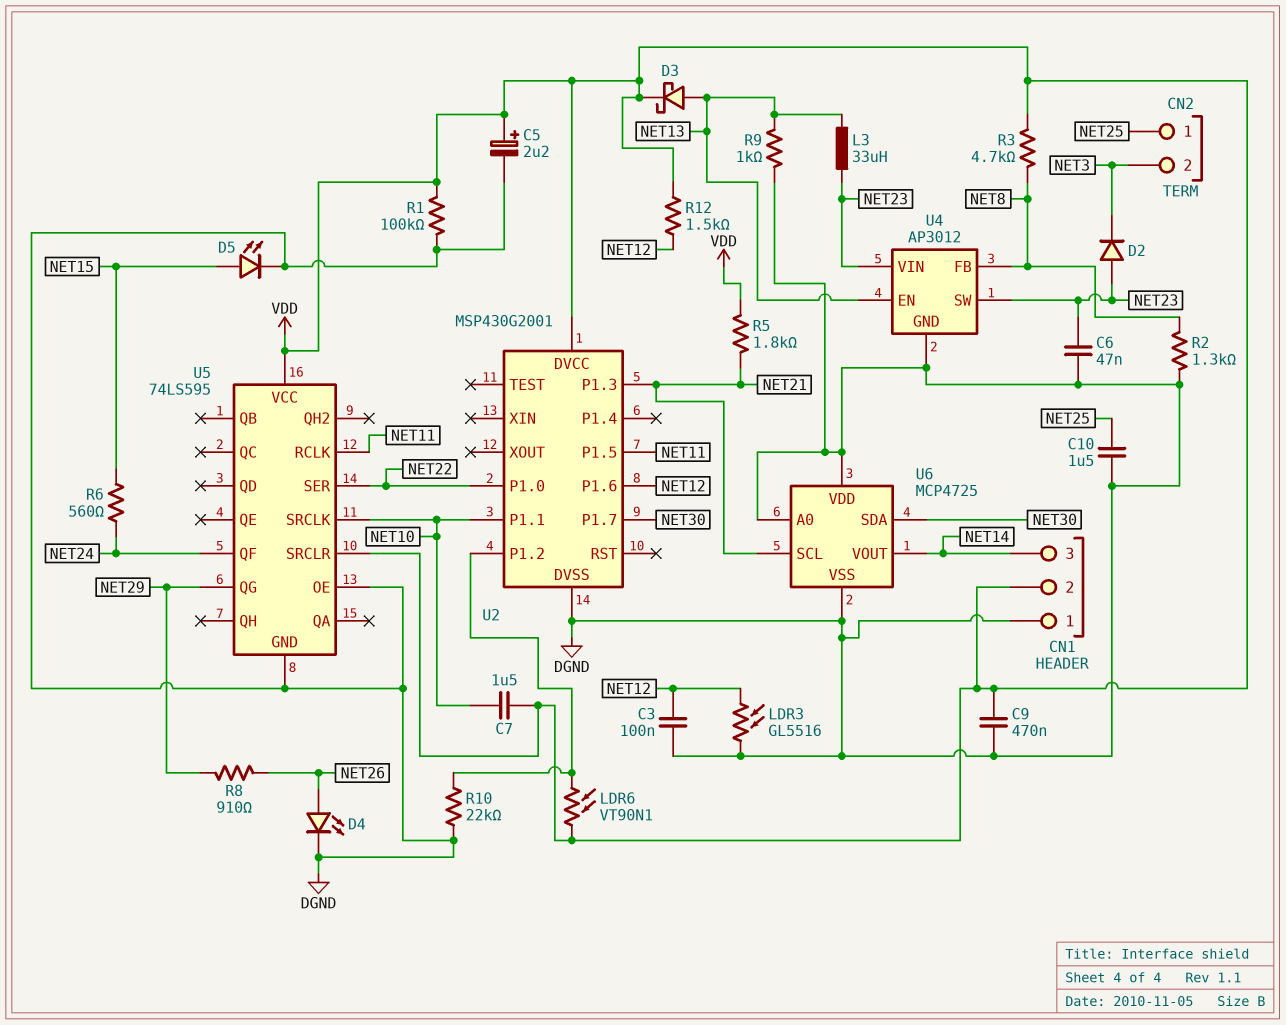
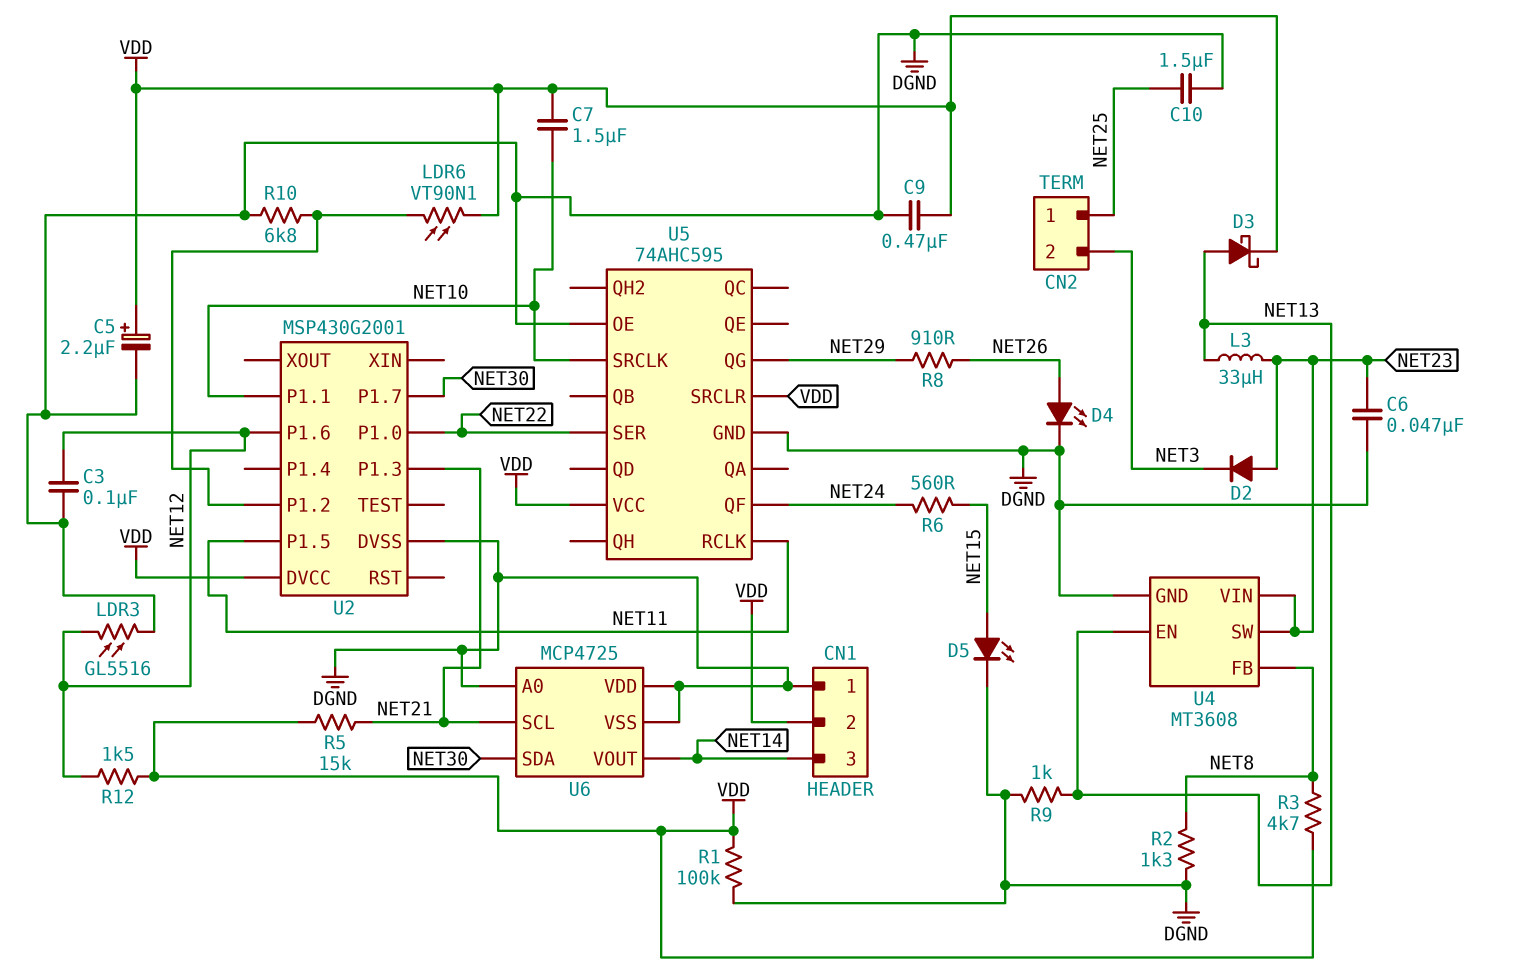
R5: 1.8k (NET21, VDD) -> 15k (NET21, VDD)
R10: 22k (DGND, U2/P1.2) -> 6.8k (DGND, U2/P1.2)
U4: AP3012 -> MT3608
U5: 74LS595 -> 74AHC595

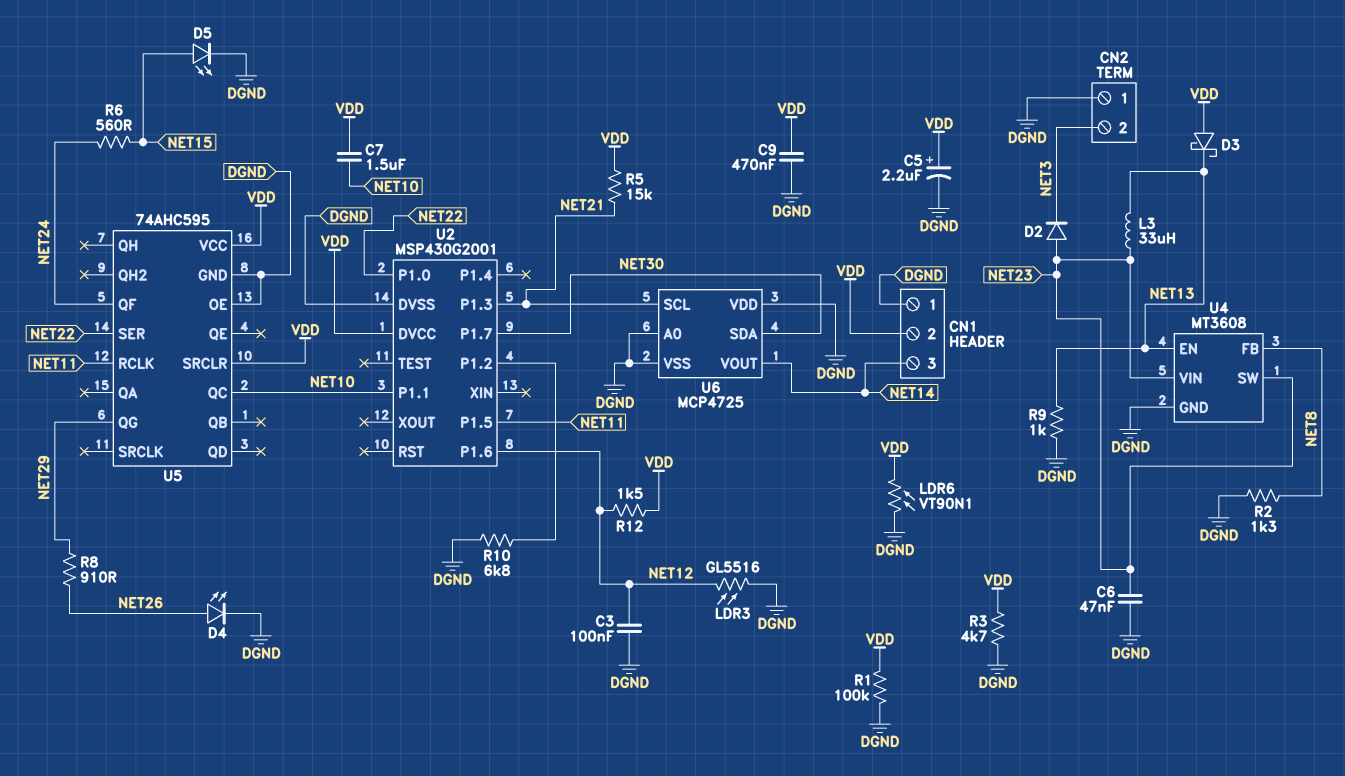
C10: 1.5uF (DGND, NET25) -> none
CN2 pin 1: NET25 -> DGND
D3: schottky (A NET13, K VDD) -> schottky (A VDD, K NET13)
LDR6: VT90N1 (U2/P1.2, VDD) -> VT90N1 (DGND, VDD)
R3: 4.7k (NET8, VDD) -> 4.7k (DGND, VDD)
U5 pin QC: none -> NET10
U5 pin SRCLK: NET10 -> none

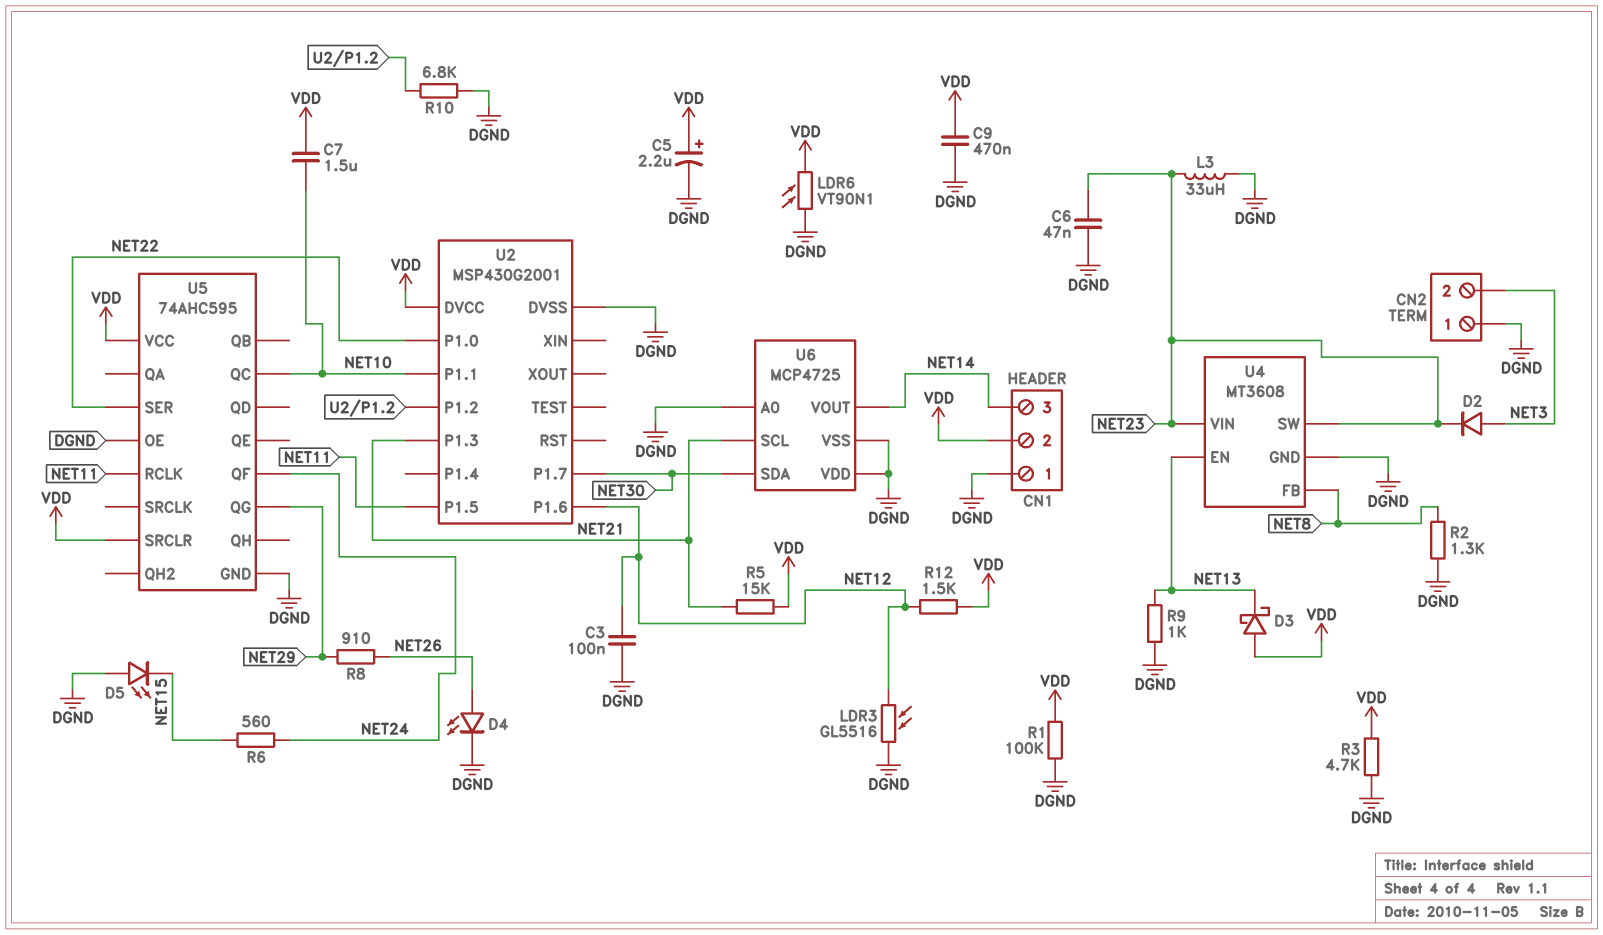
D2: diode (A NET23, K NET3) -> diode (A NET3, K NET23)
D5: LED (A NET15, K DGND) -> LED (A DGND, K NET15)
L3: 33uH (NET13, NET23) -> 33uH (DGND, NET23)

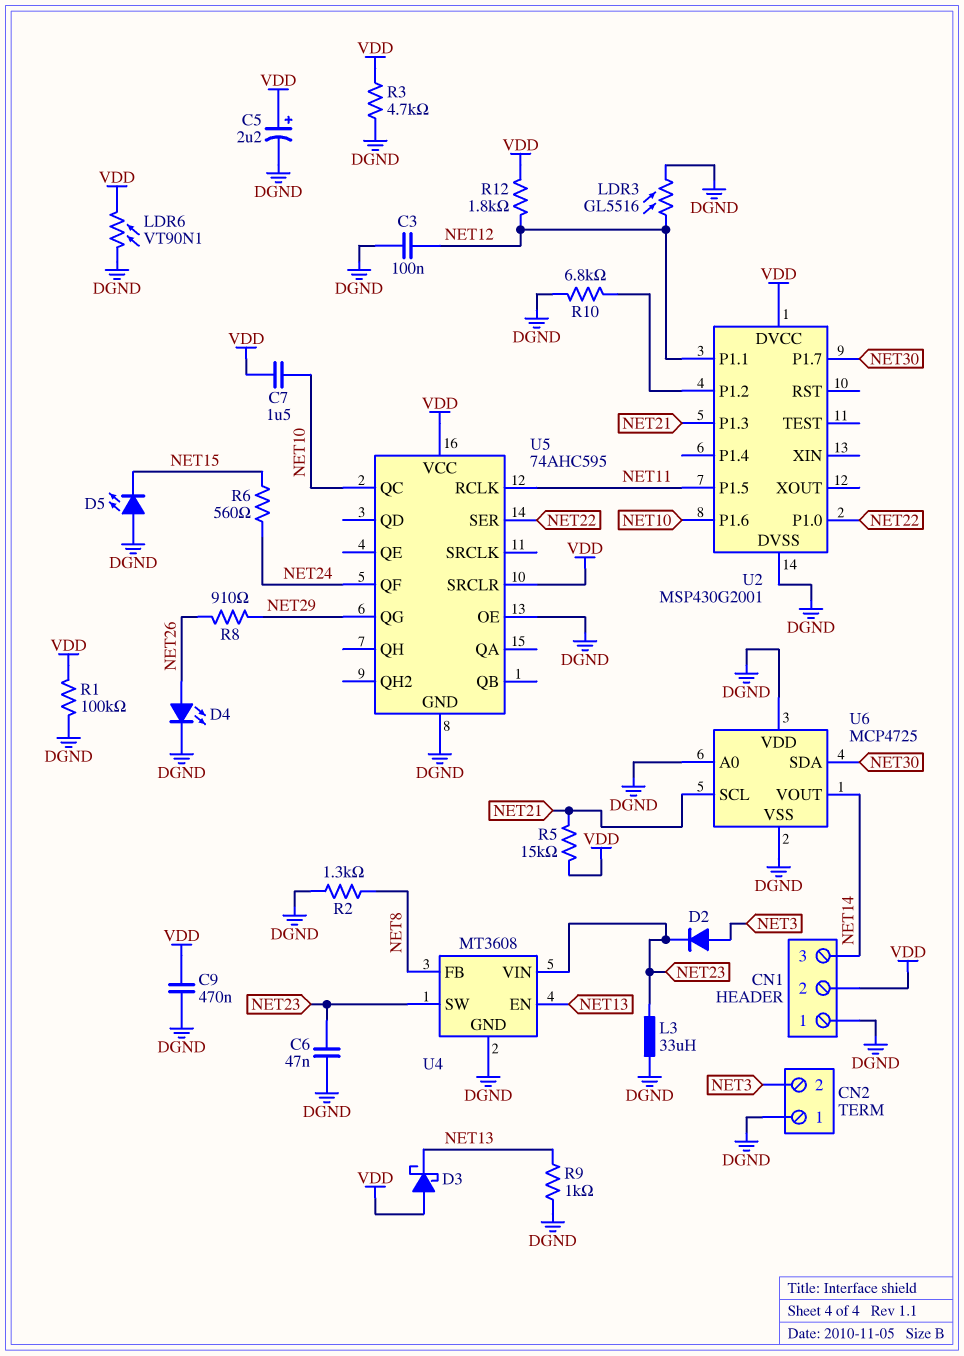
R12: 1.5k (NET12, VDD) -> 1.8k (NET12, VDD)
U2 pin P1.1: NET10 -> NET12
U2 pin P1.6: NET12 -> NET10

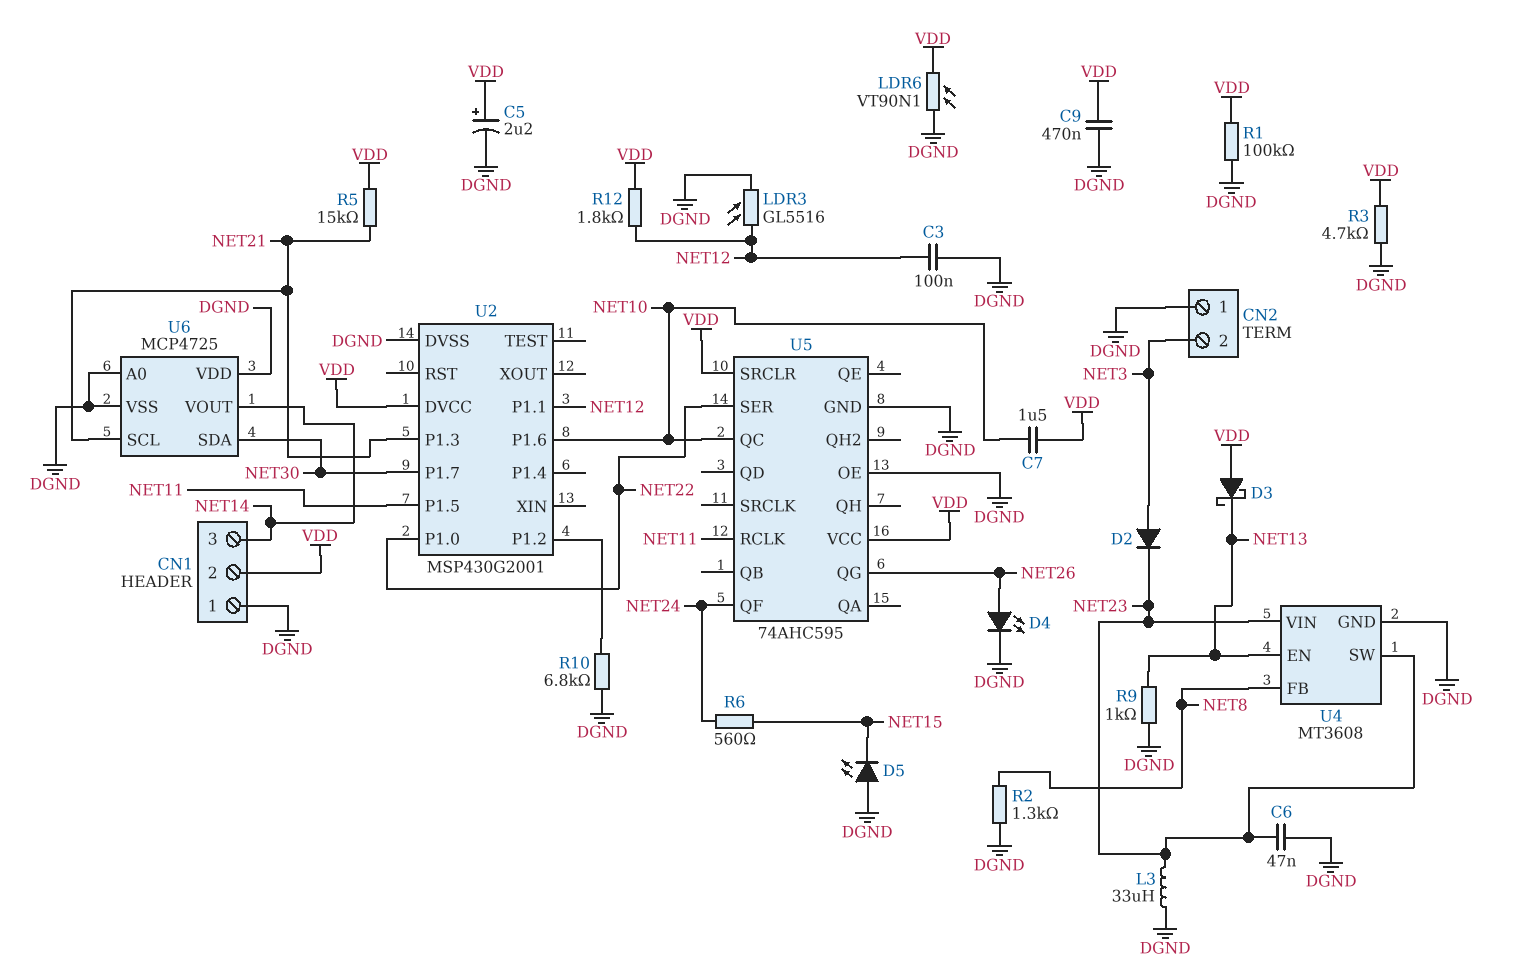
R8: 910 (NET26, NET29) -> none
U5 pin QG: NET29 -> NET26

